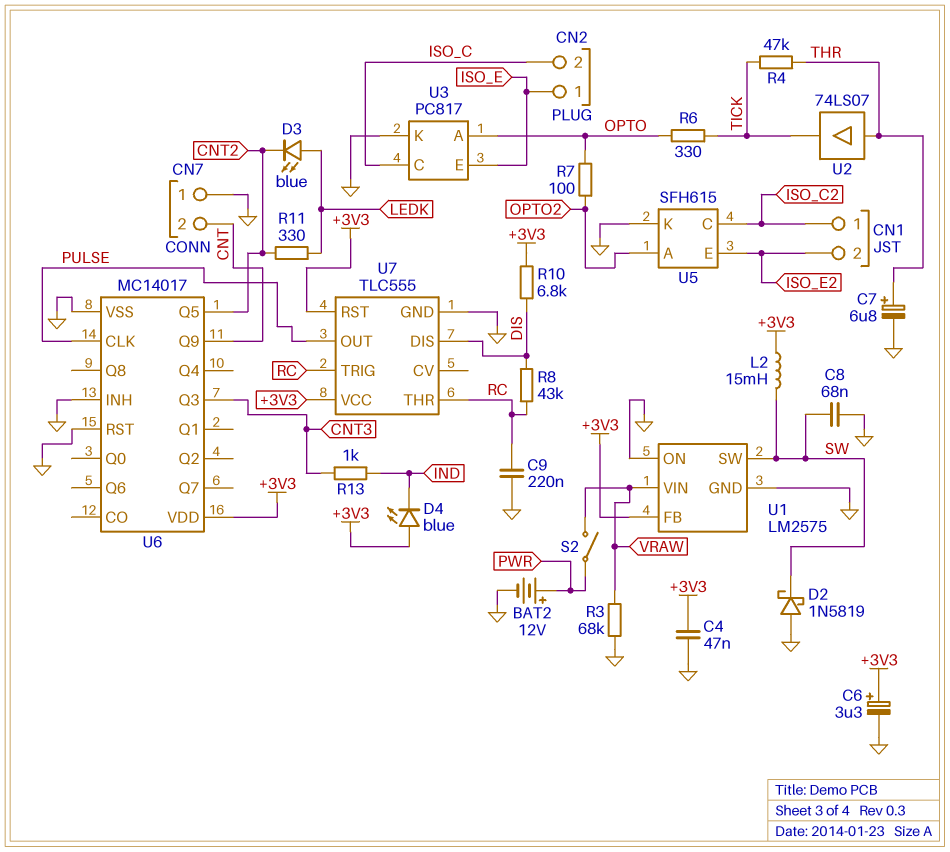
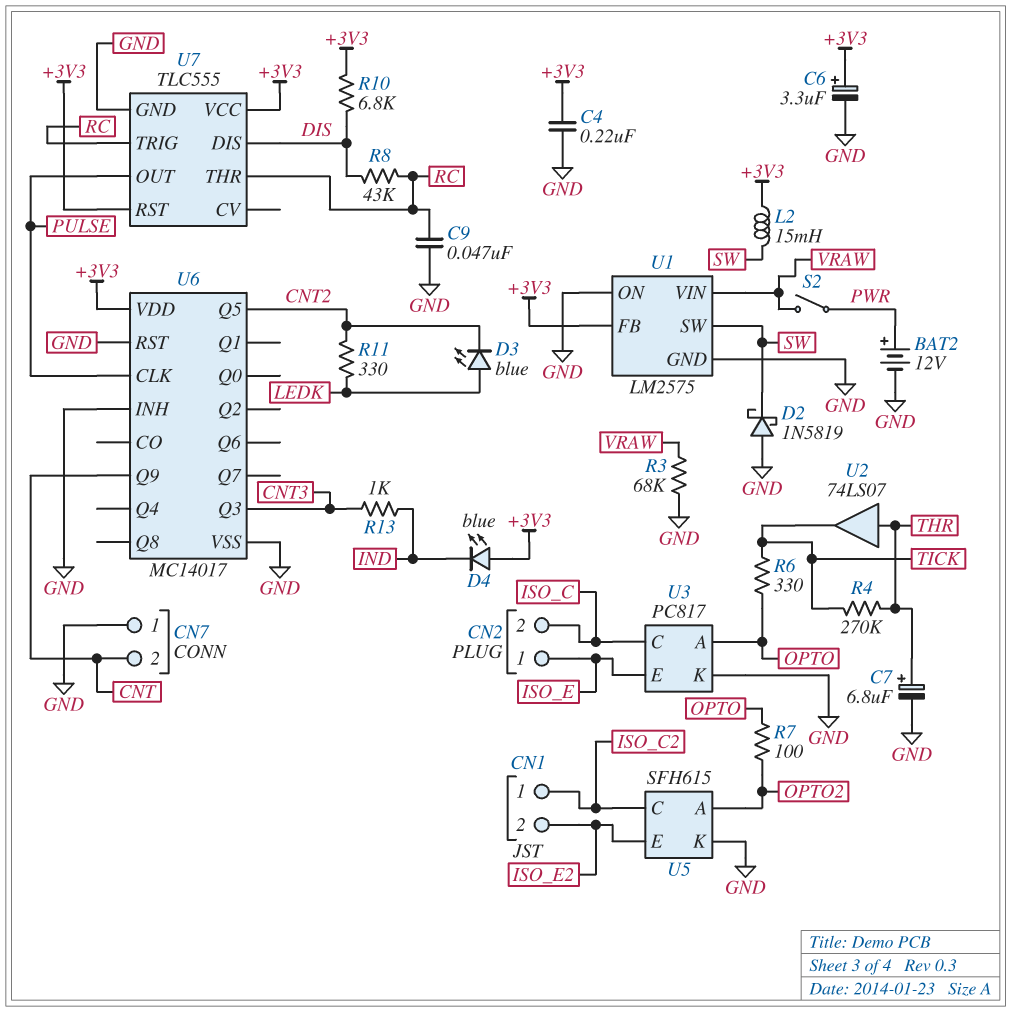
C4: 47nF (+3V3, GND) -> 220nF (+3V3, GND)
C8: 68nF (GND, SW) -> none
C9: 220nF (GND, RC) -> 47nF (GND, RC)
R4: 47k (THR, TICK) -> 270k (THR, TICK)

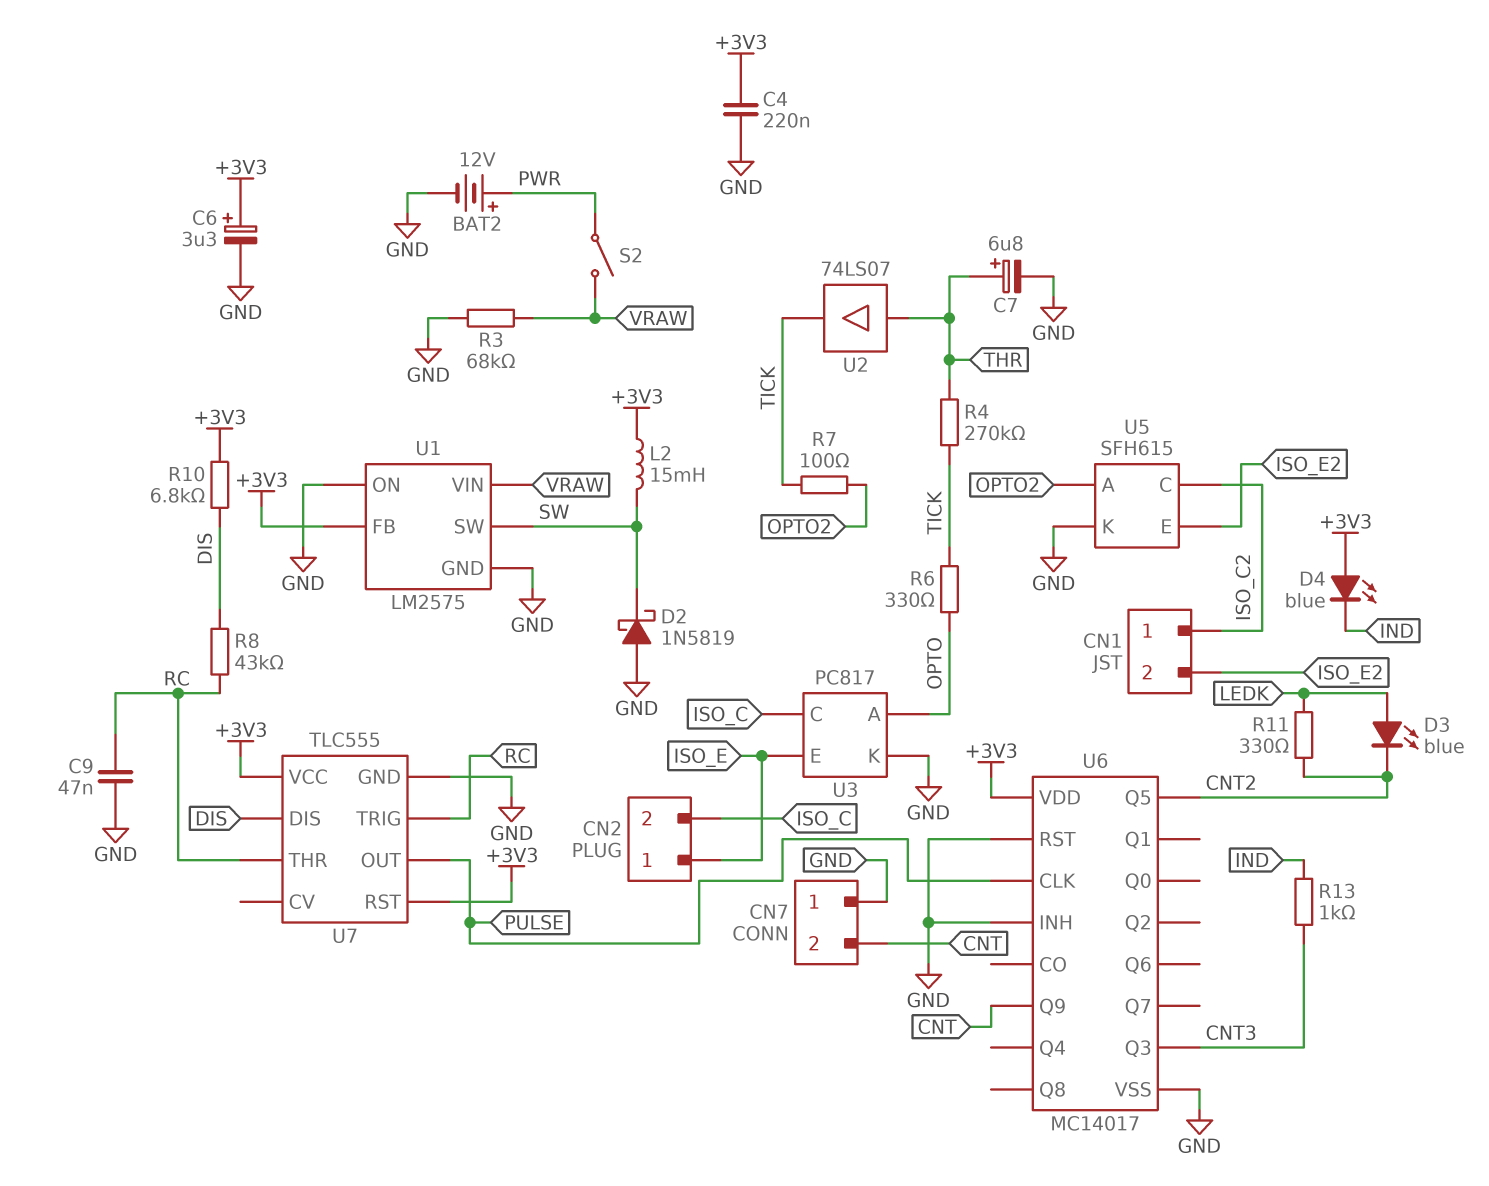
R7: 100 (OPTO, OPTO2) -> 100 (OPTO2, TICK)

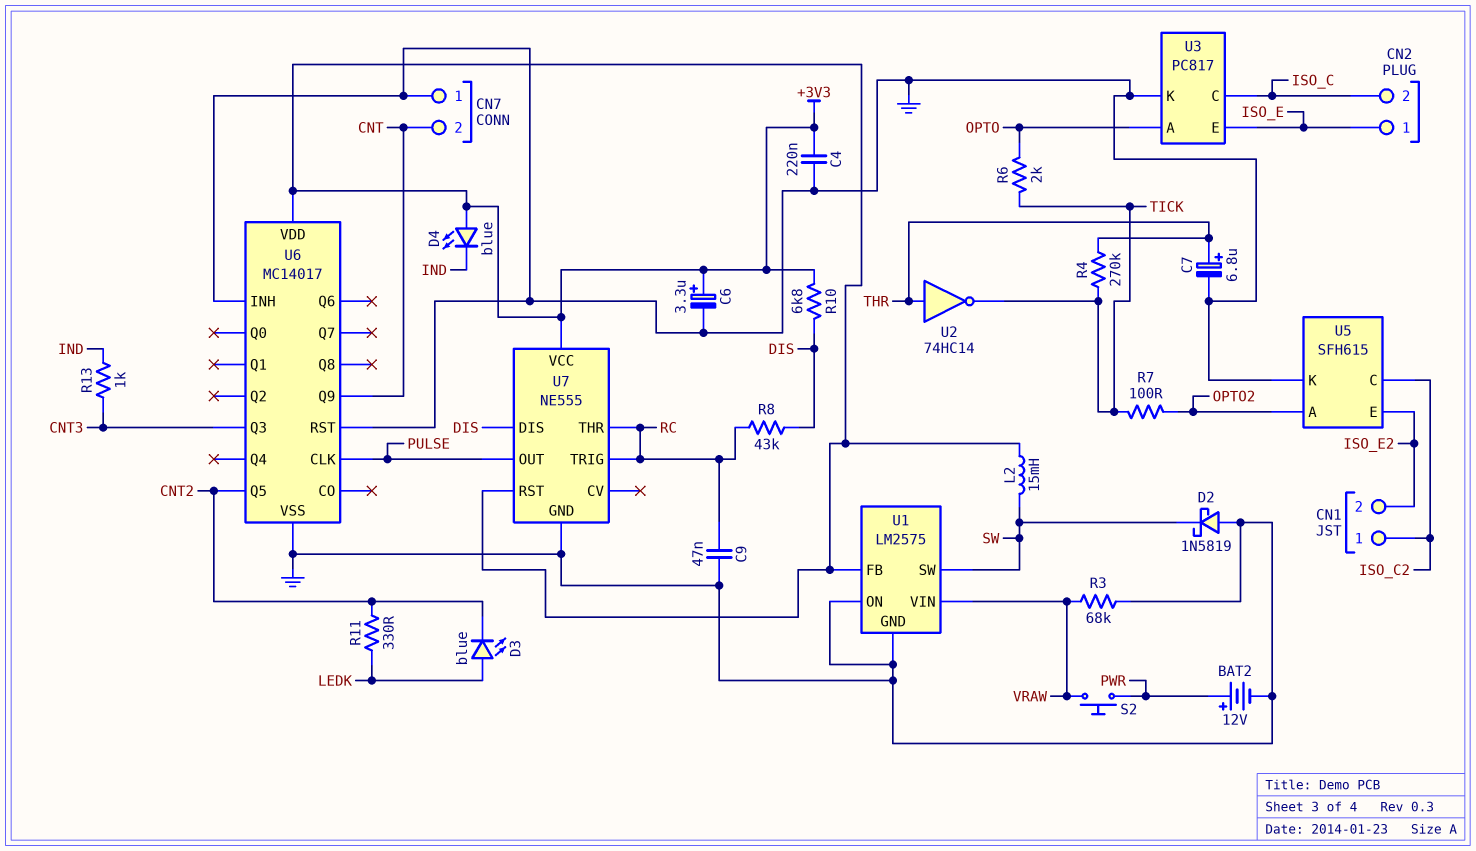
R6: 330 (OPTO, TICK) -> 2k (OPTO, TICK)
S2: switch (PWR, VRAW) -> button (PWR, VRAW)
U2: buffer 74LS07 (in THR, out TICK) -> NOT 74HC14 (in THR, out TICK)
U7: TLC555 -> NE555

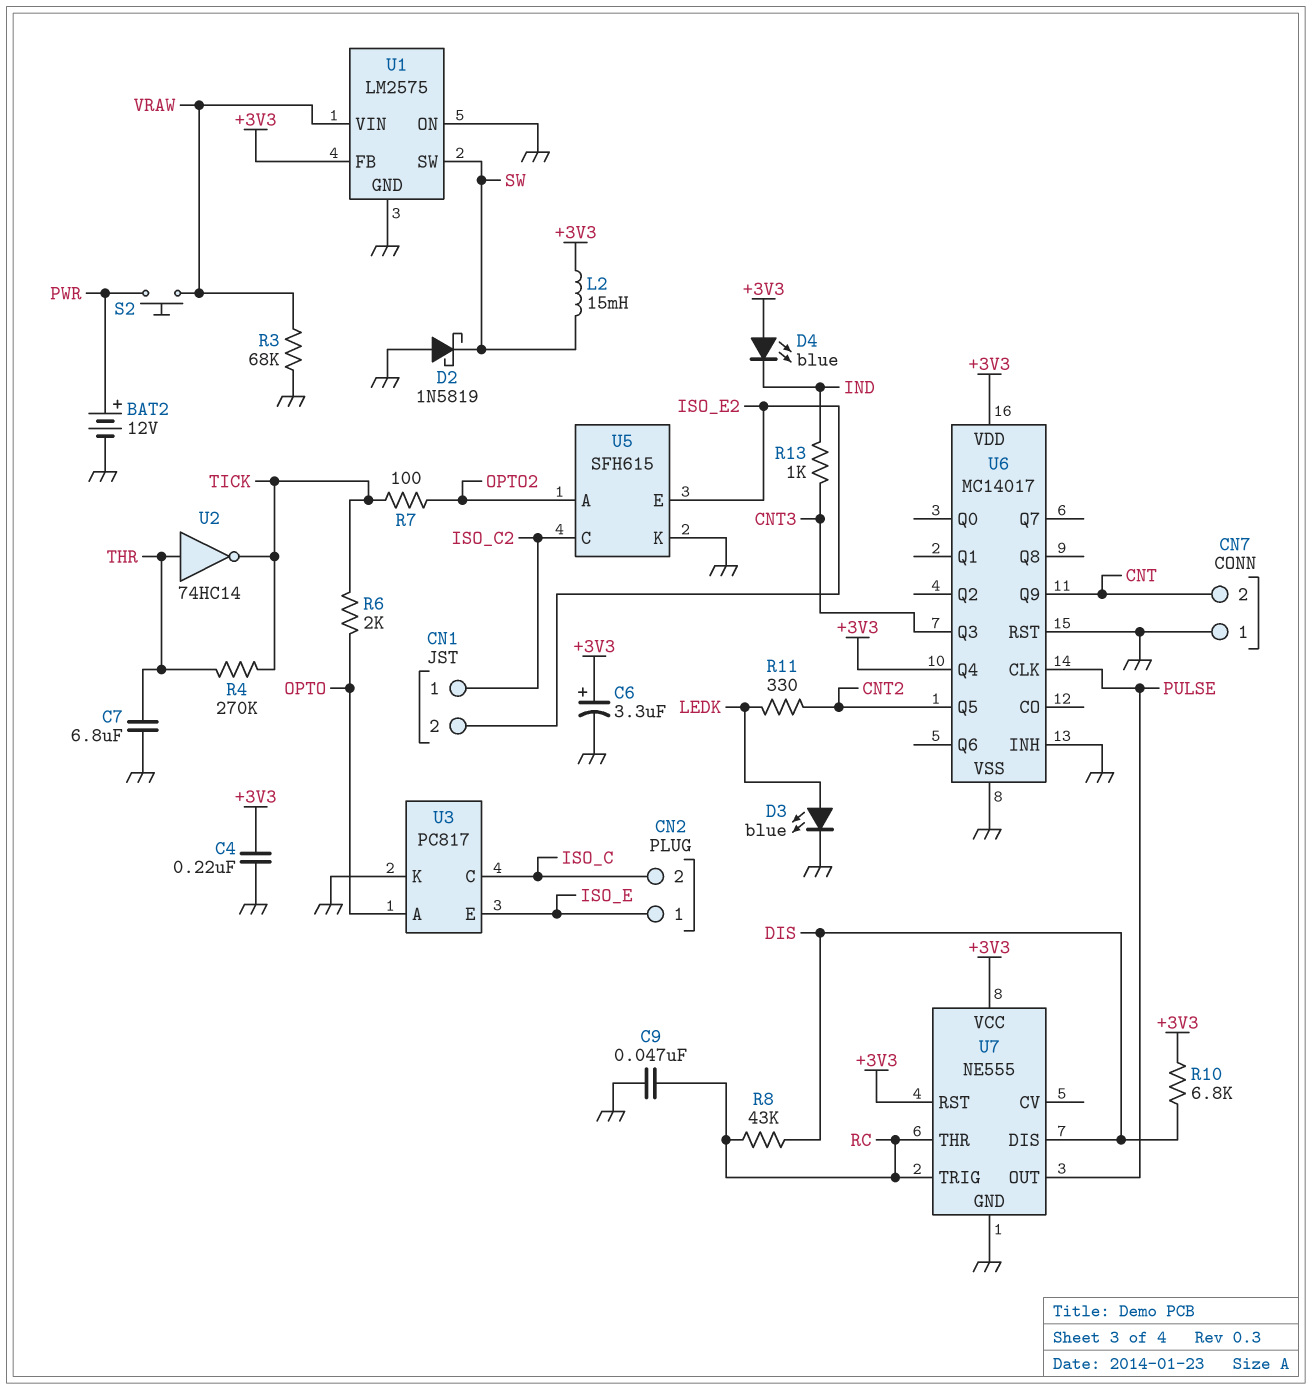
C7: 6.8uF (plus THR, minus GND) -> 6.8uF (GND, THR)
D3: LED blue (A LEDK, K CNT2) -> LED blue (A LEDK, K GND)
U6 pin Q4: none -> +3V3

